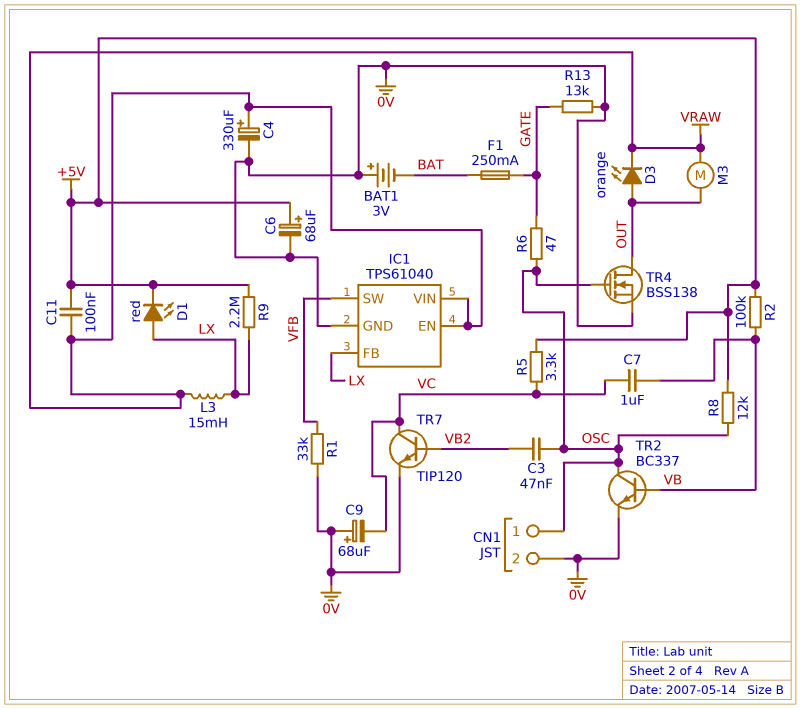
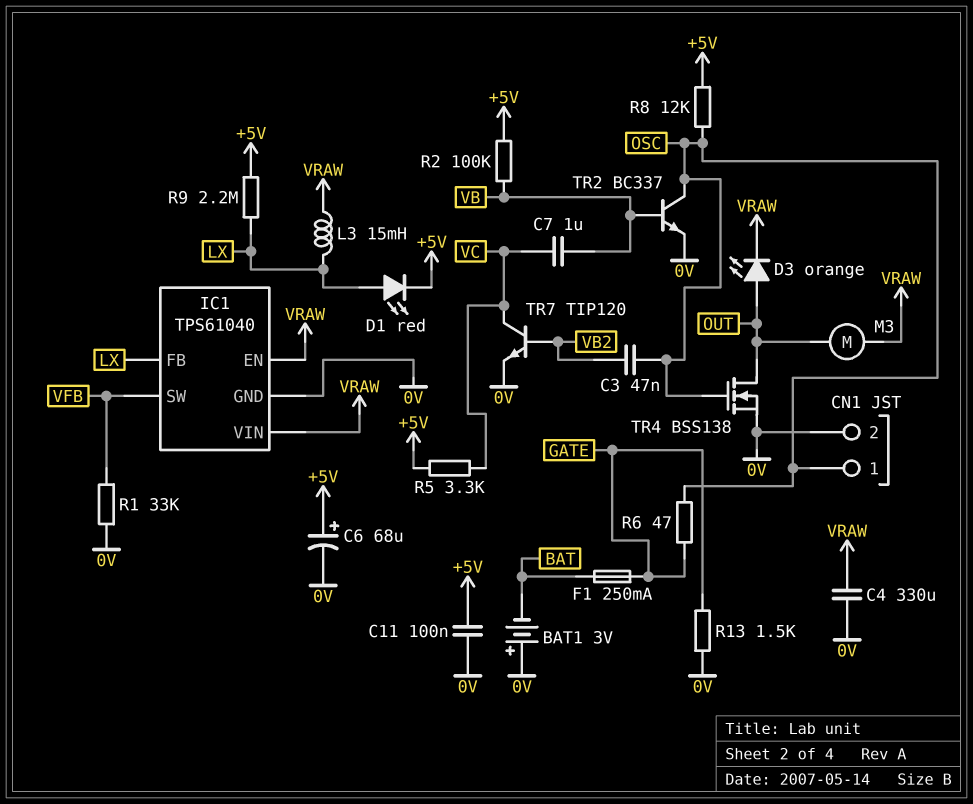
C4: 330uF (plus VRAW, minus 0V) -> 330uF (0V, VRAW)
C9: 68uF (plus 0V, minus VC) -> none
C11: 100nF (+5V, VRAW) -> 100nF (+5V, 0V)
R13: 13k (0V, GATE) -> 1.5k (0V, GATE)

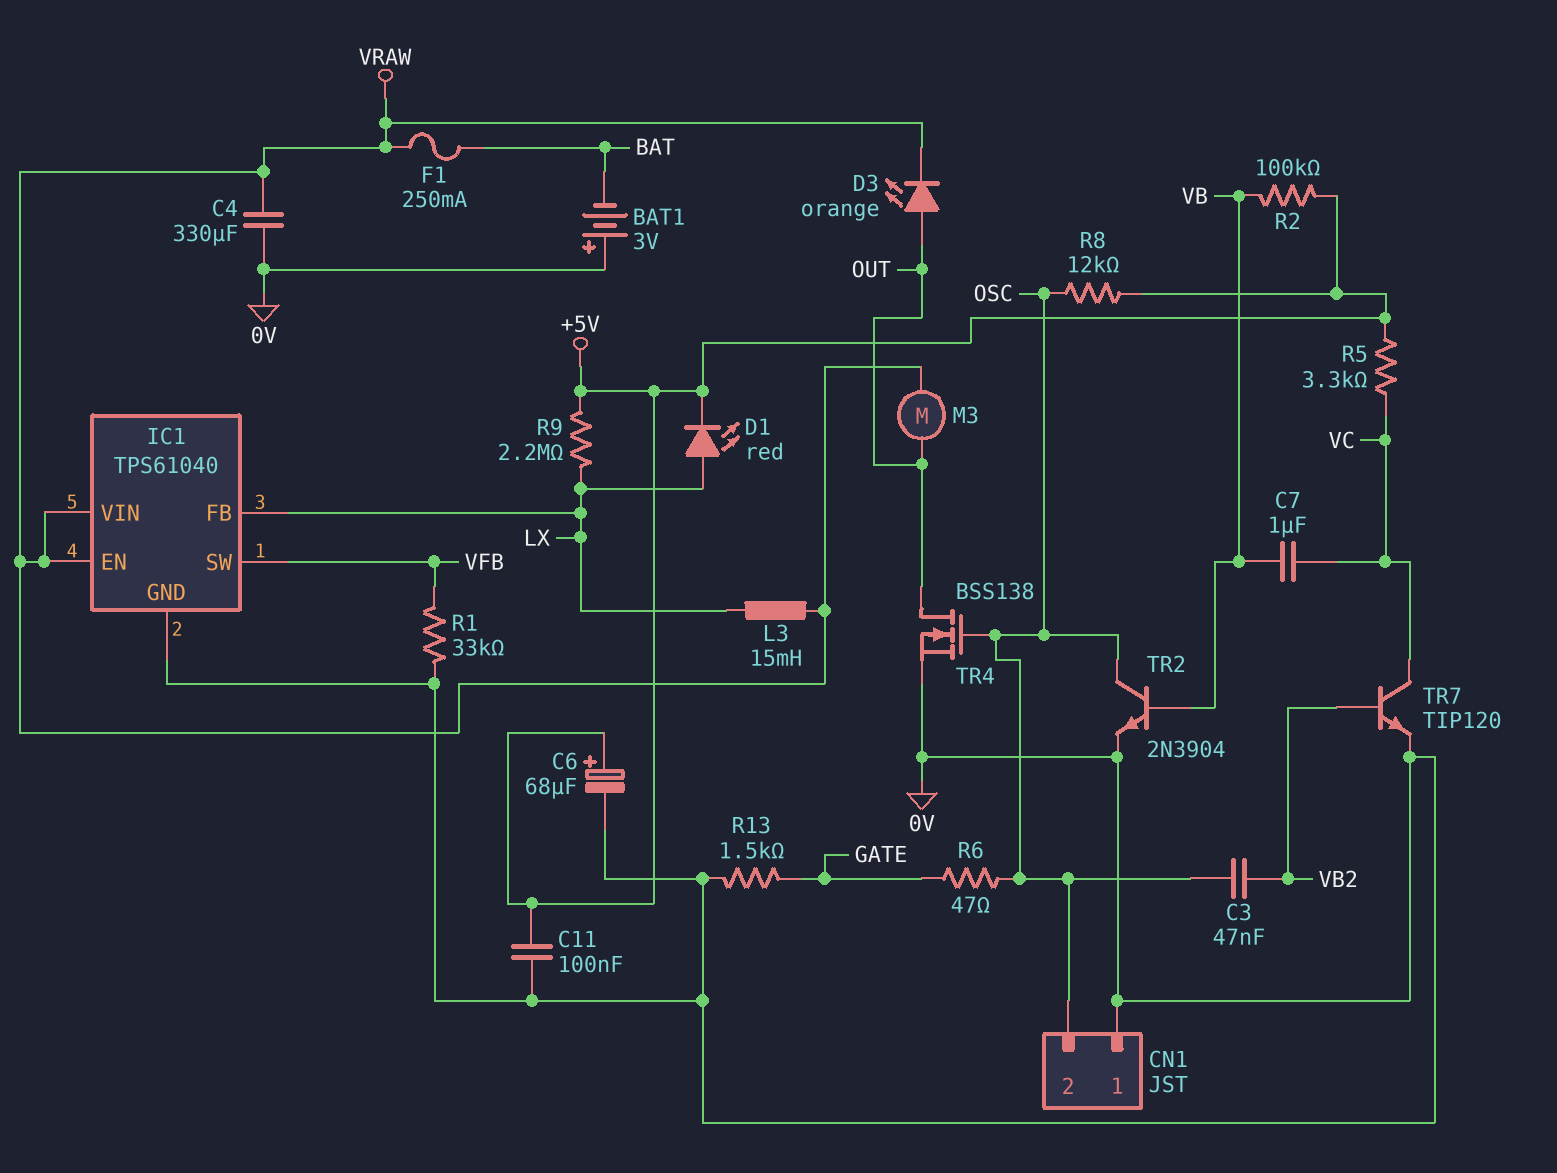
CN1 pin 1: OSC -> 0V
CN1 pin 2: 0V -> OSC
F1: 250mA (BAT, GATE) -> 250mA (BAT, VRAW)
TR2: NPN BC337 (B VB, C OSC, E 0V) -> NPN 2N3904 (B VB, C OSC, E 0V)

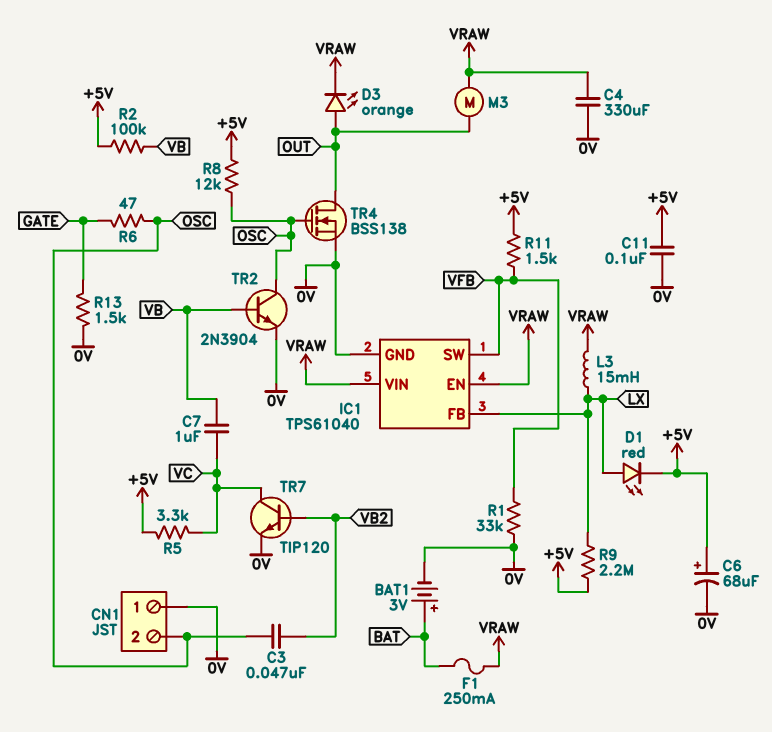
BAT1: 3V (plus 0V, minus BAT) -> 3V (plus BAT, minus 0V)
R11: none -> 1.5k (+5V, VFB)

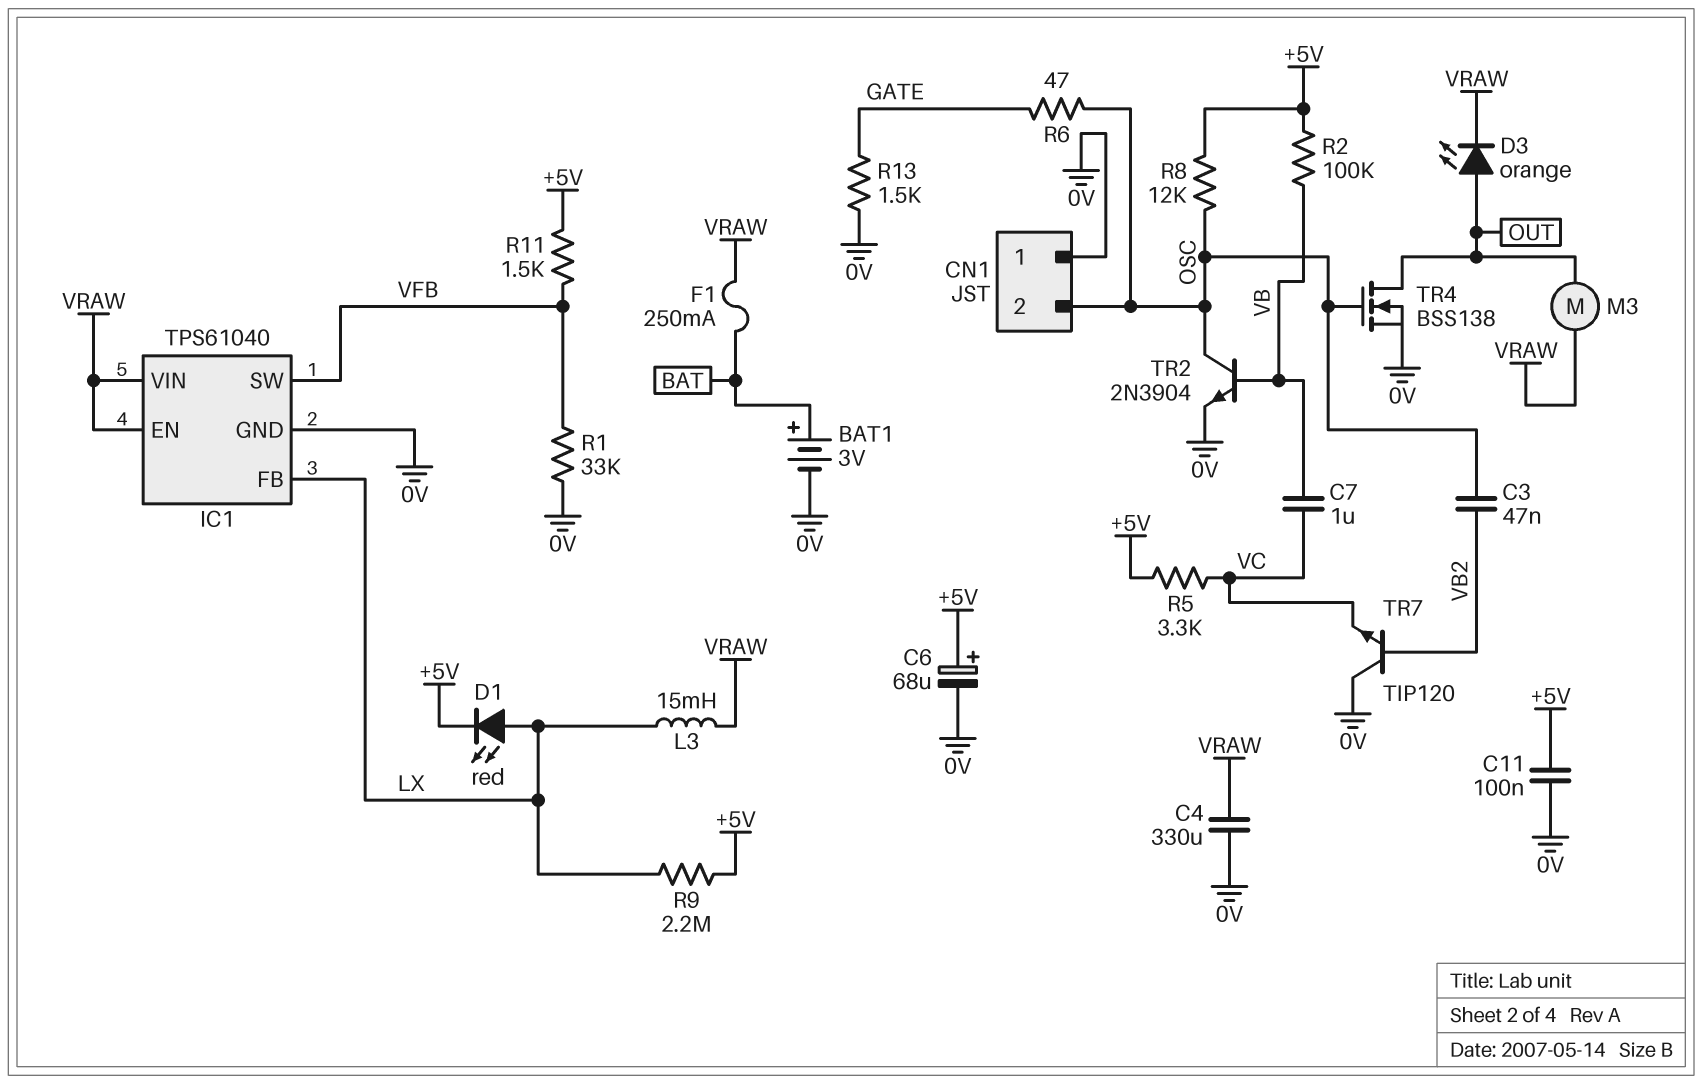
TR7: NPN TIP120 (B VB2, C VC, E 0V) -> NPN TIP120 (B VB2, C 0V, E VC)

